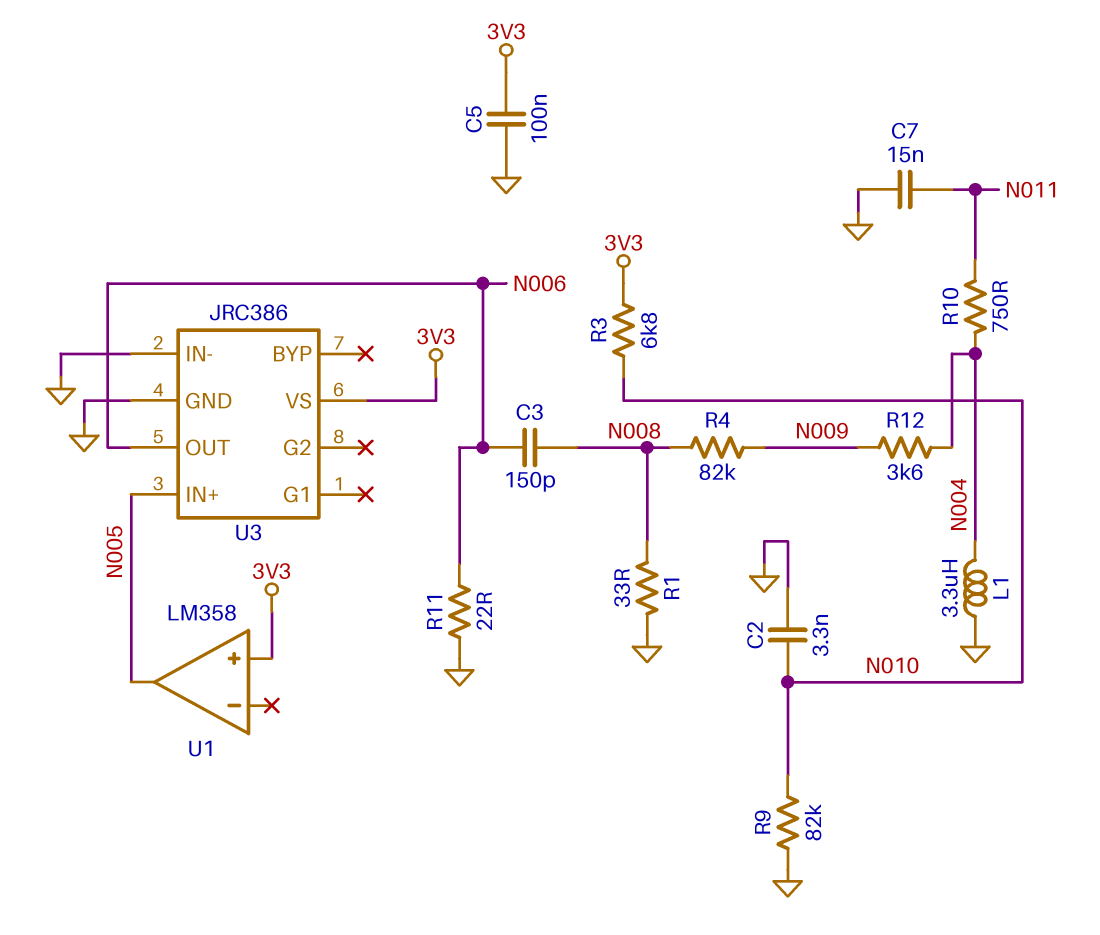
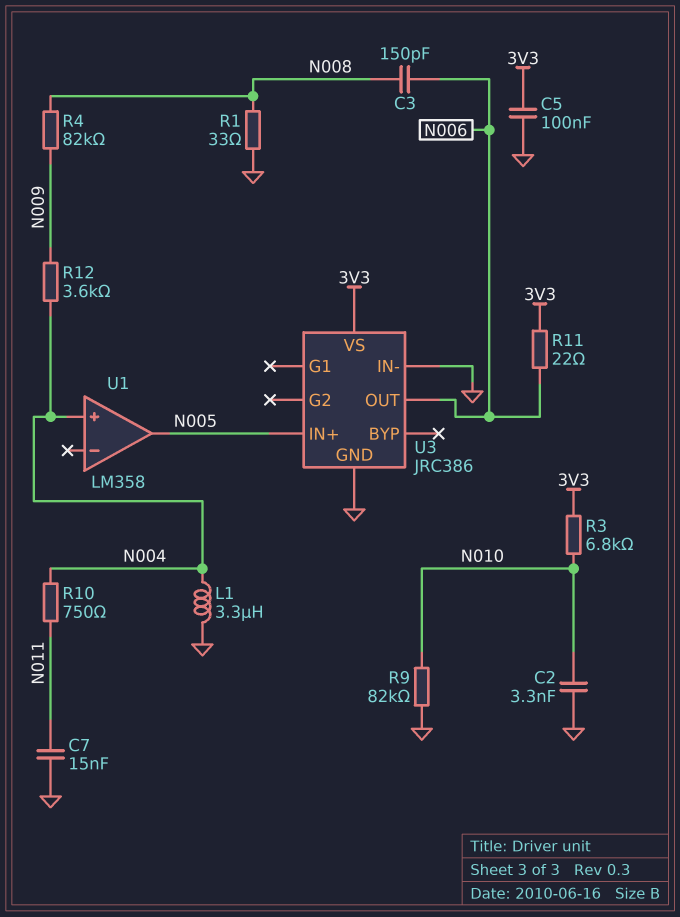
R11: 22 (GND, N006) -> 22 (3V3, N006)
U1 pin in+: 3V3 -> N004

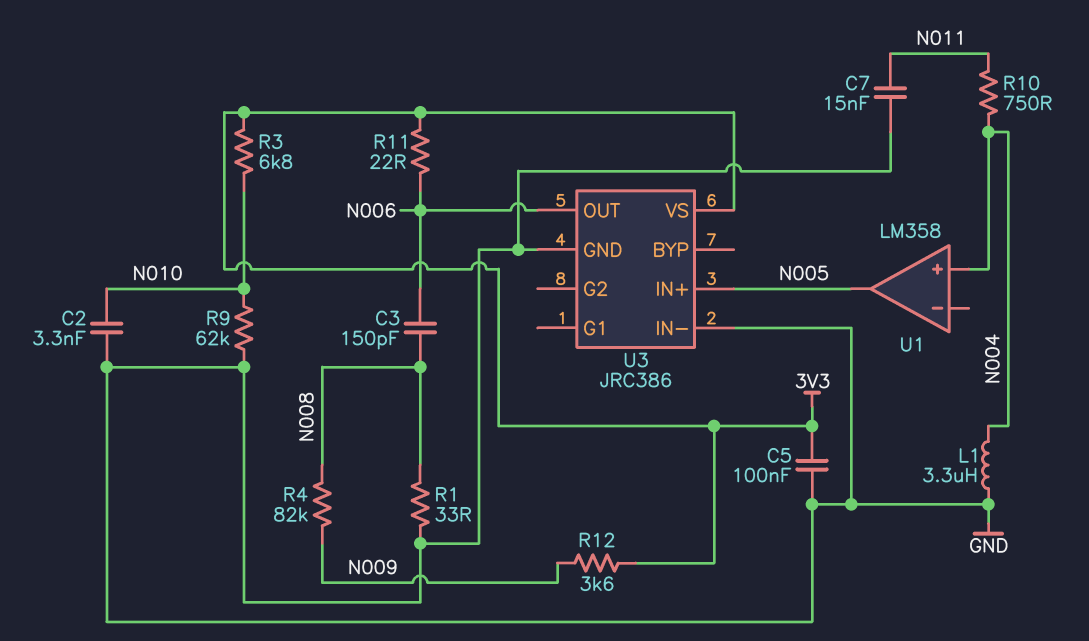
R9: 82k (GND, N010) -> 62k (GND, N010)
R12: 3.6k (N004, N009) -> 3.6k (3V3, N009)

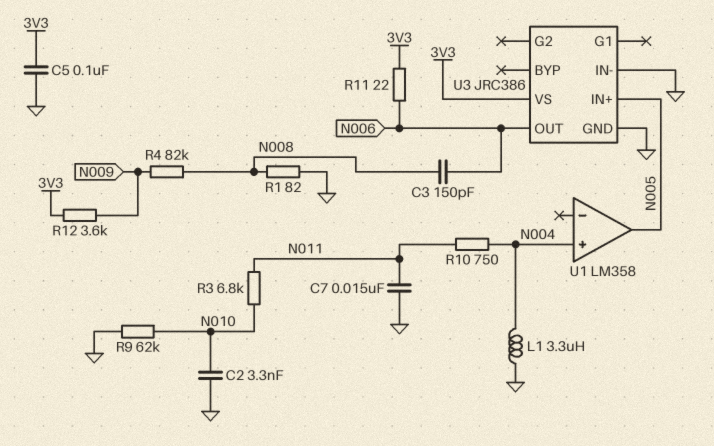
R1: 33 (GND, N008) -> 82 (GND, N008)
R3: 6.8k (3V3, N010) -> 6.8k (N010, N011)

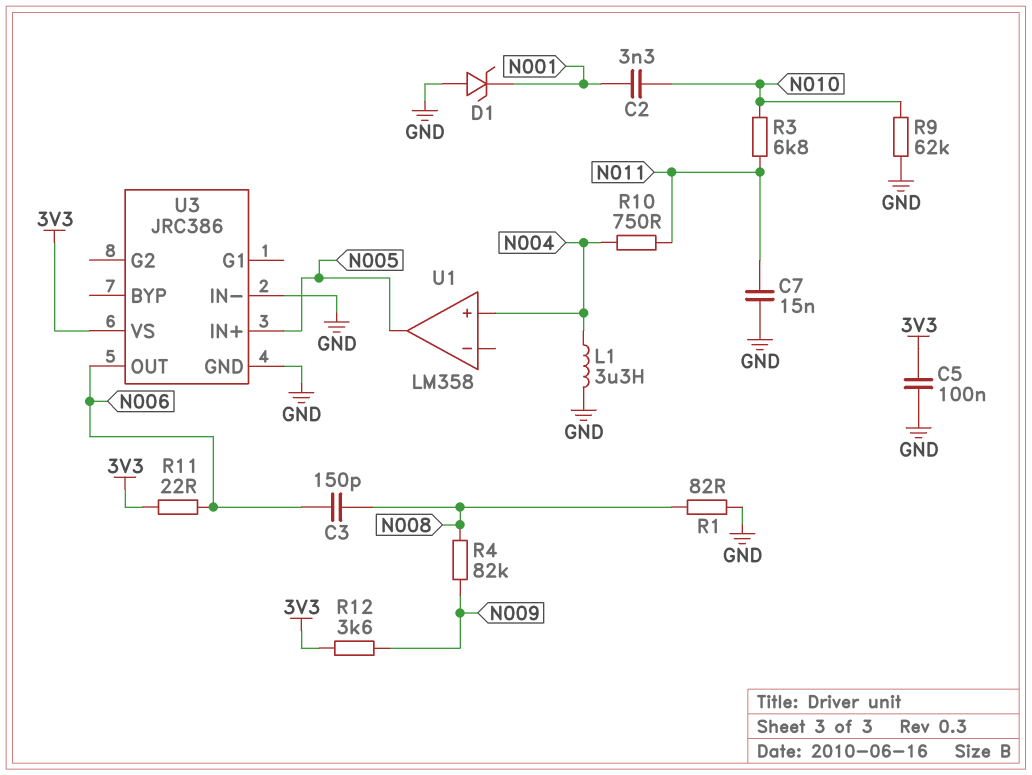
C2: 3.3nF (GND, N010) -> 3.3nF (N001, N010)
D1: none -> zener (A GND, K N001)

